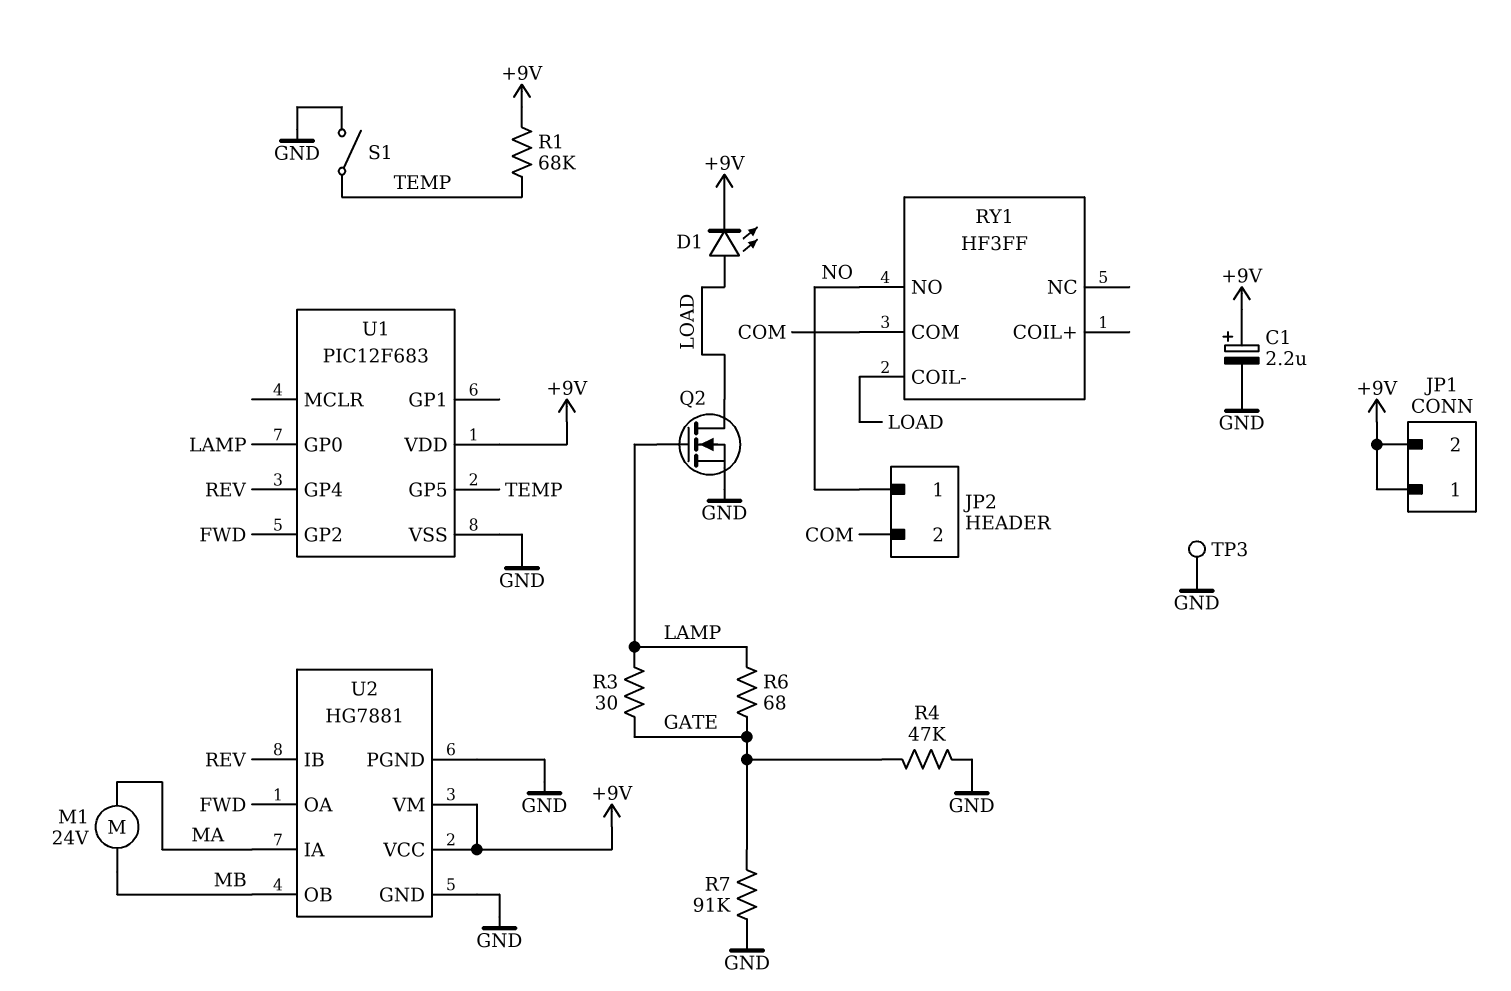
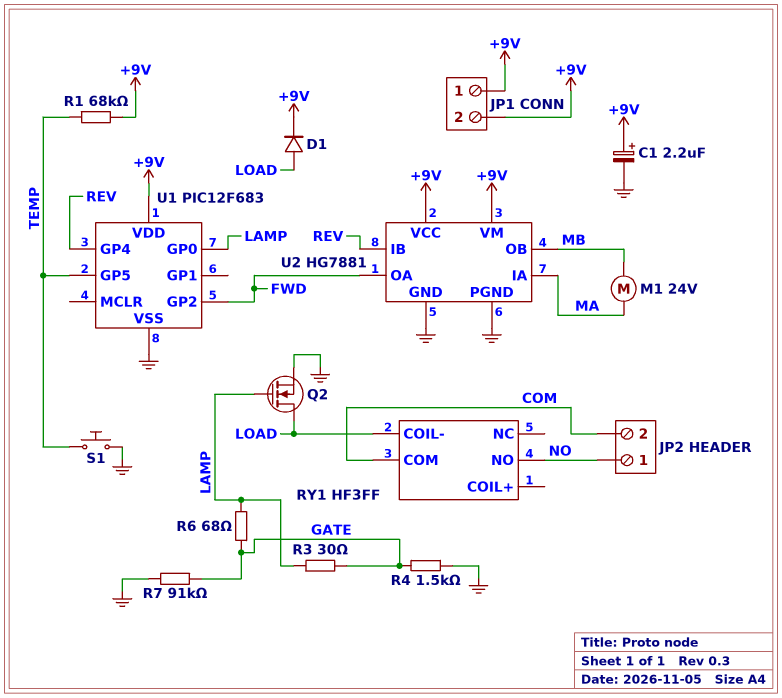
D1: LED (A LOAD, K +9V) -> diode (A LOAD, K +9V)
R4: 47k (GATE, GND) -> 1.5k (GATE, GND)
S1: switch (GND, TEMP) -> button (GND, TEMP)
TP3: test point (GND) -> none

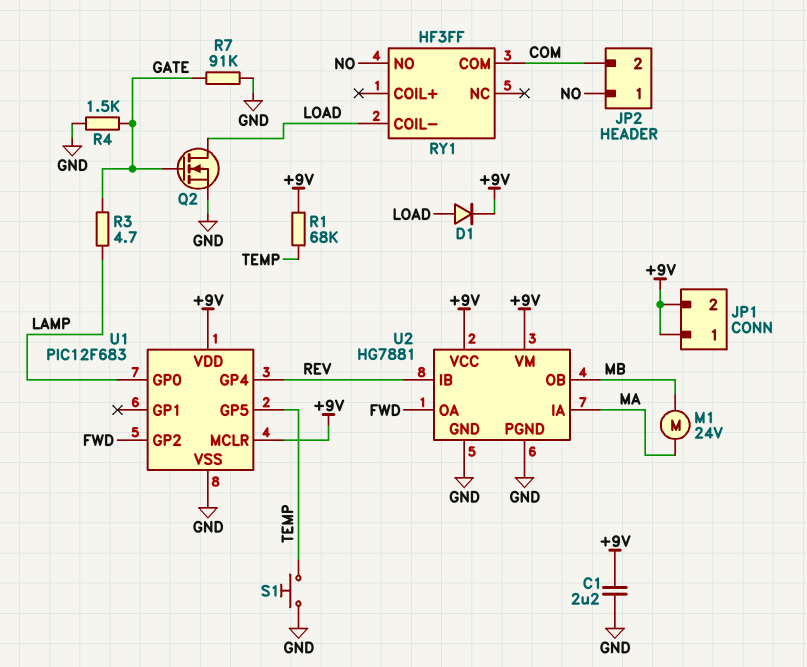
C1: 2.2uF (plus +9V, minus GND) -> 2.2uF (+9V, GND)
Q2: NMOS (G LAMP, D LOAD, S GND) -> NMOS (G GATE, D LOAD, S GND)
R3: 30 (GATE, LAMP) -> 4.7 (GATE, LAMP)
R6: 68 (GATE, LAMP) -> none
U1 pin MCLR: none -> +9V

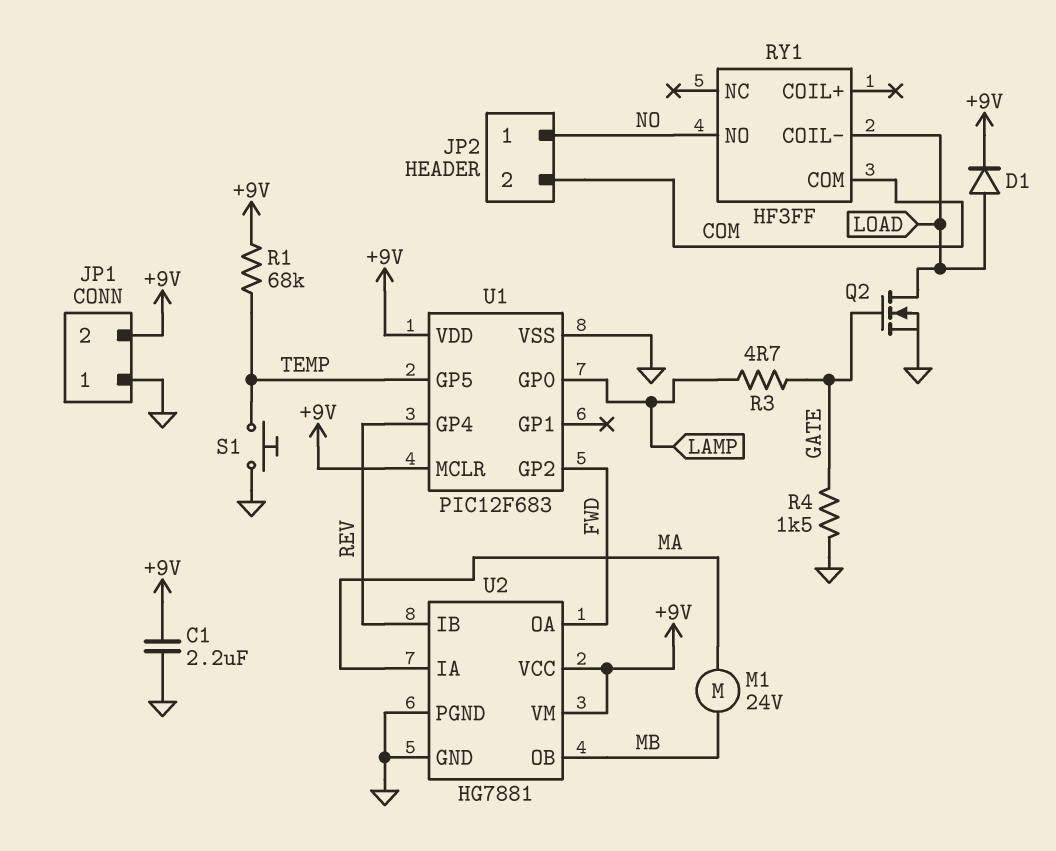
JP1 pin 1: +9V -> GND
R7: 91k (GATE, GND) -> none

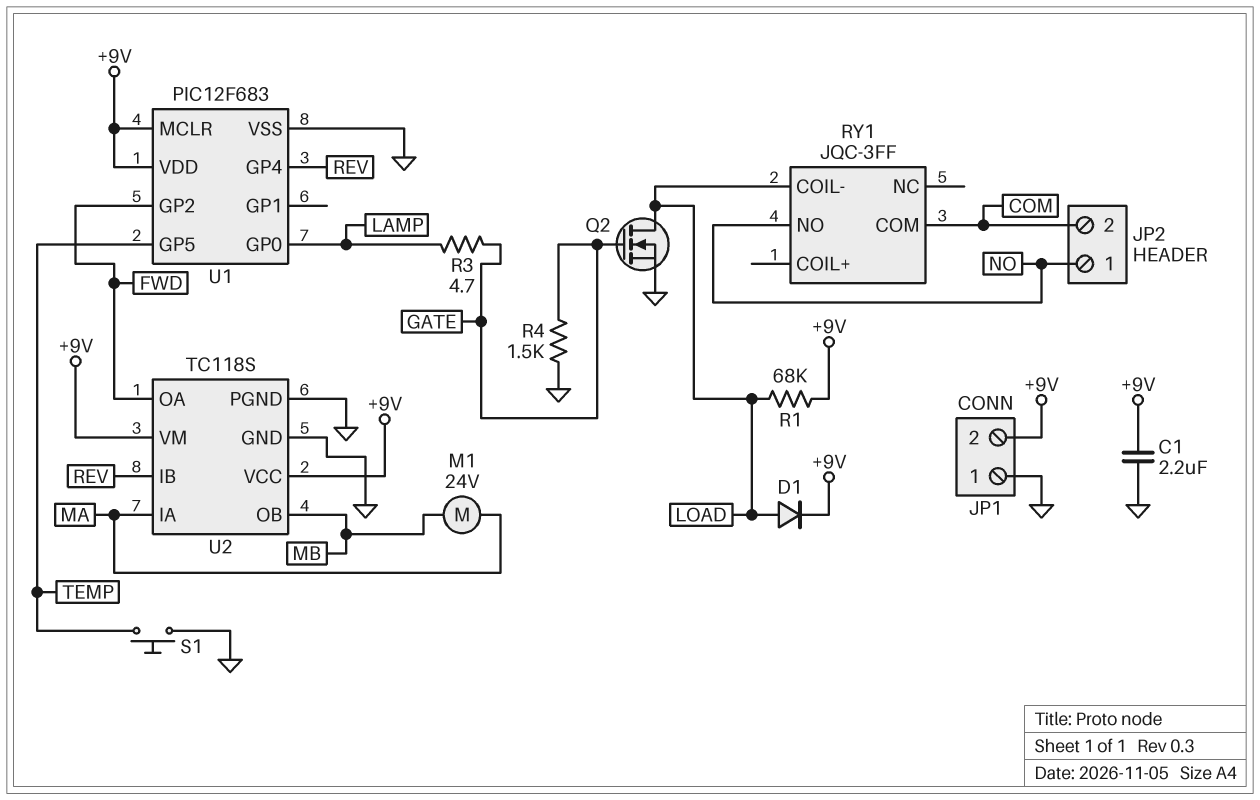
R1: 68k (+9V, TEMP) -> 68k (+9V, LOAD)
RY1: HF3FF -> JQC-3FF
U2: HG7881 -> TC118S

